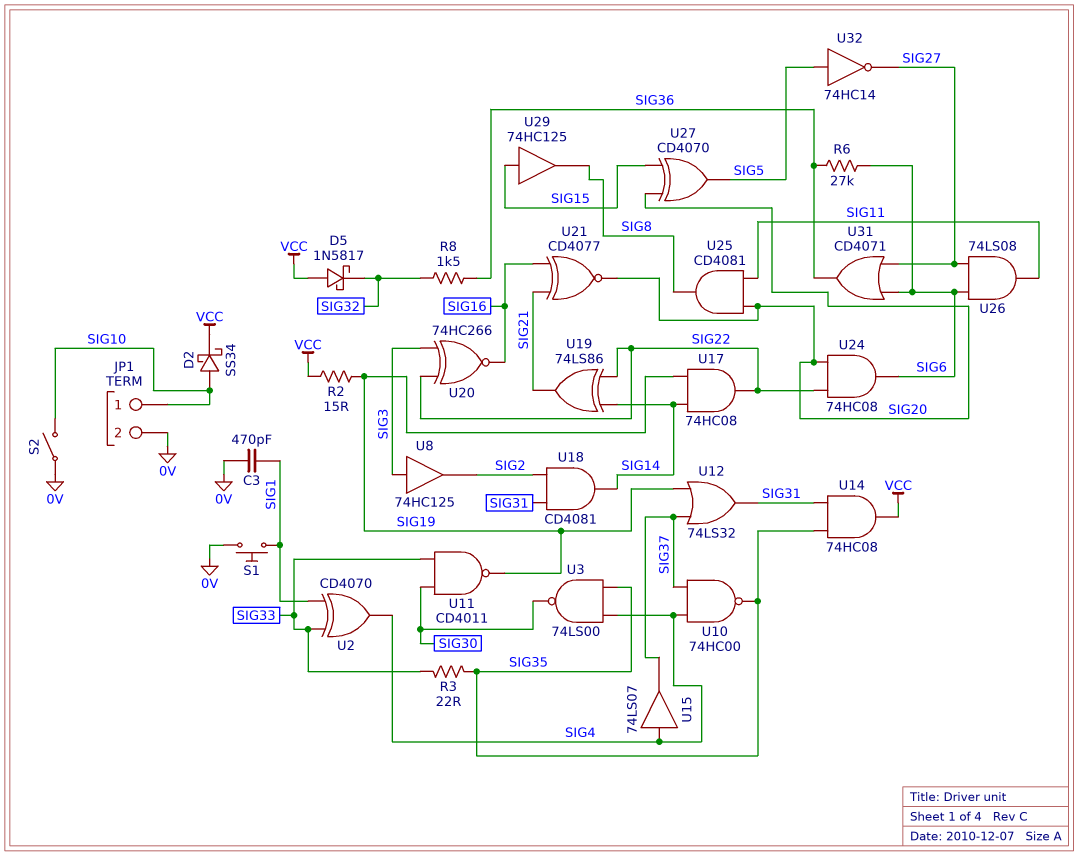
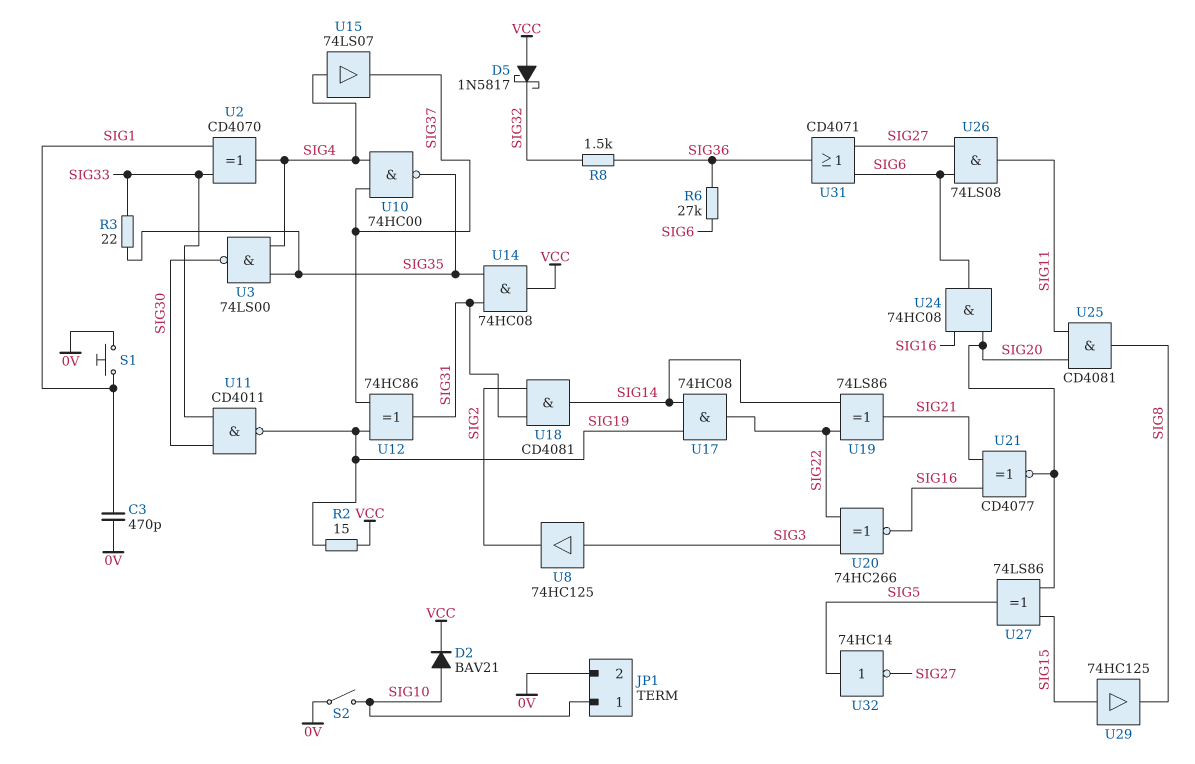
D2: schottky SS34 (A SIG10, K VCC) -> diode BAV21 (A SIG10, K VCC)
U12: OR 74LS32 (in SIG19, in SIG37, out SIG31) -> XOR 74HC86 (in SIG19, in SIG37, out SIG31)
U24: AND 74HC08 (in SIG20, in SIG22, out SIG6) -> AND 74HC08 (in SIG16, in SIG20, out SIG6)
U27: XOR CD4070 (in SIG15, in SIG20, out SIG5) -> XOR 74LS86 (in SIG15, in SIG20, out SIG5)

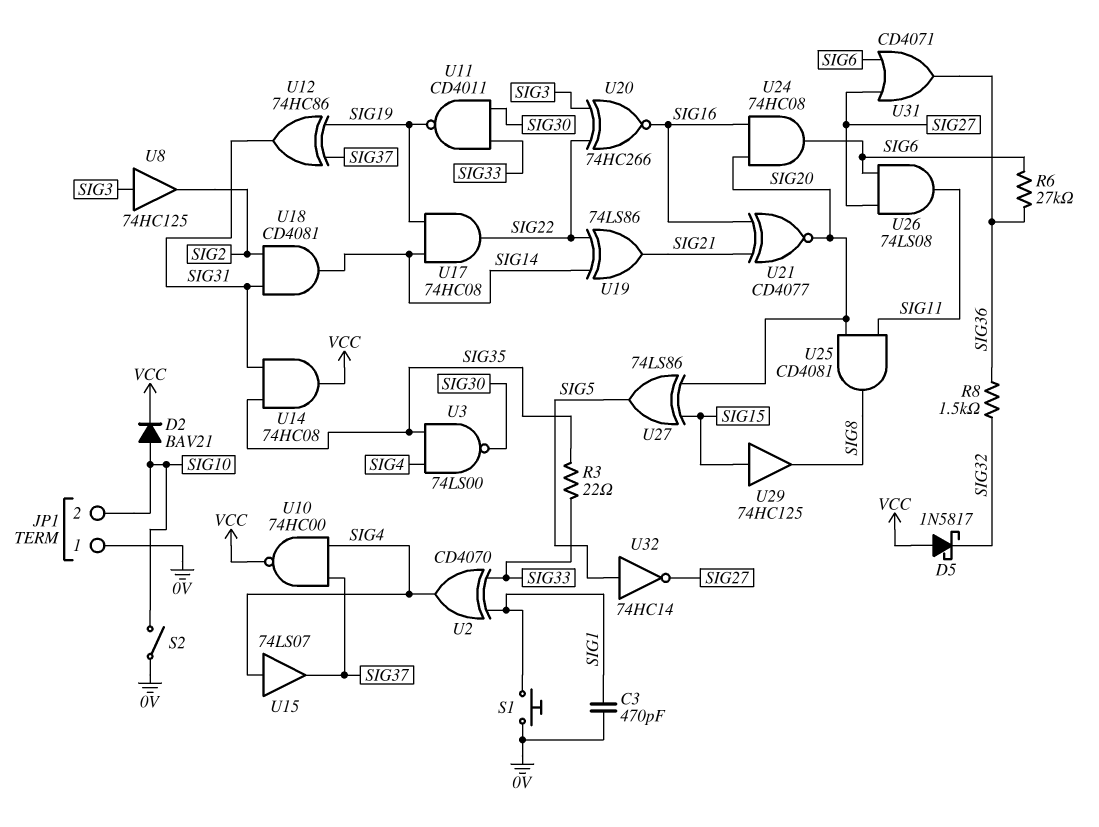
JP1 pin 1: SIG10 -> 0V
JP1 pin 2: 0V -> SIG10
R2: 15 (SIG19, VCC) -> none
U10: NAND 74HC00 (in SIG4, in SIG37, out SIG35) -> NAND 74HC00 (in SIG4, in SIG37, out VCC)

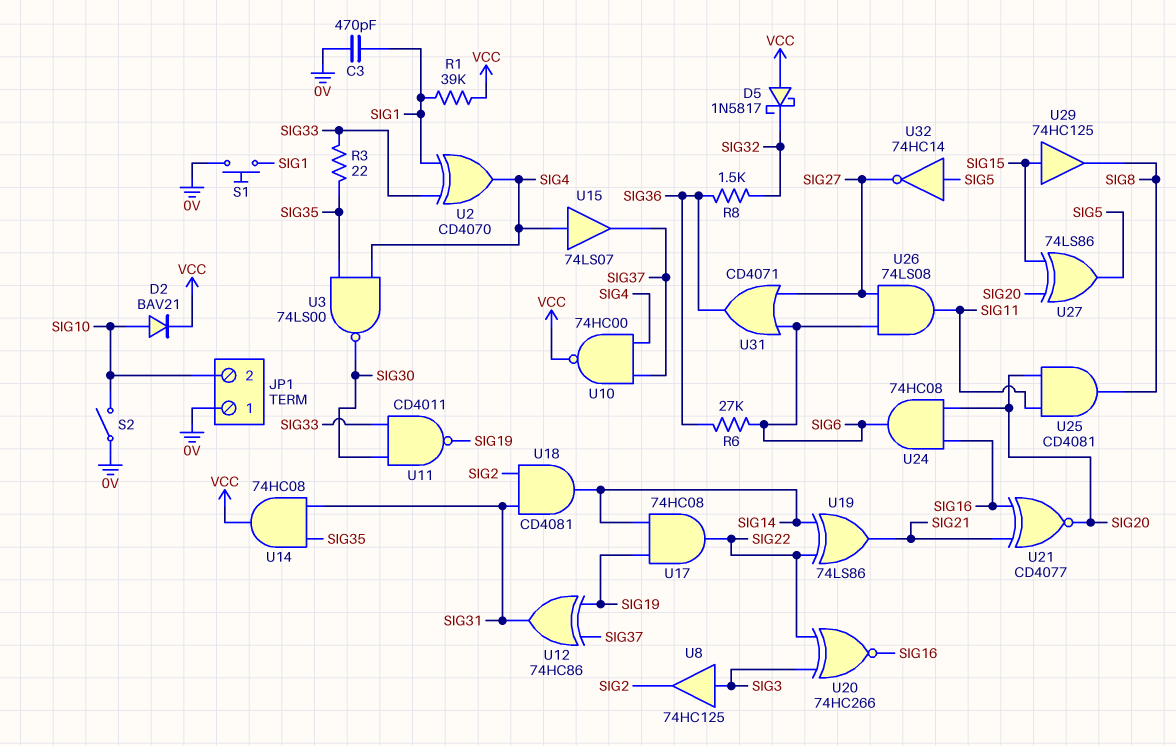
R1: none -> 39k (SIG1, VCC)

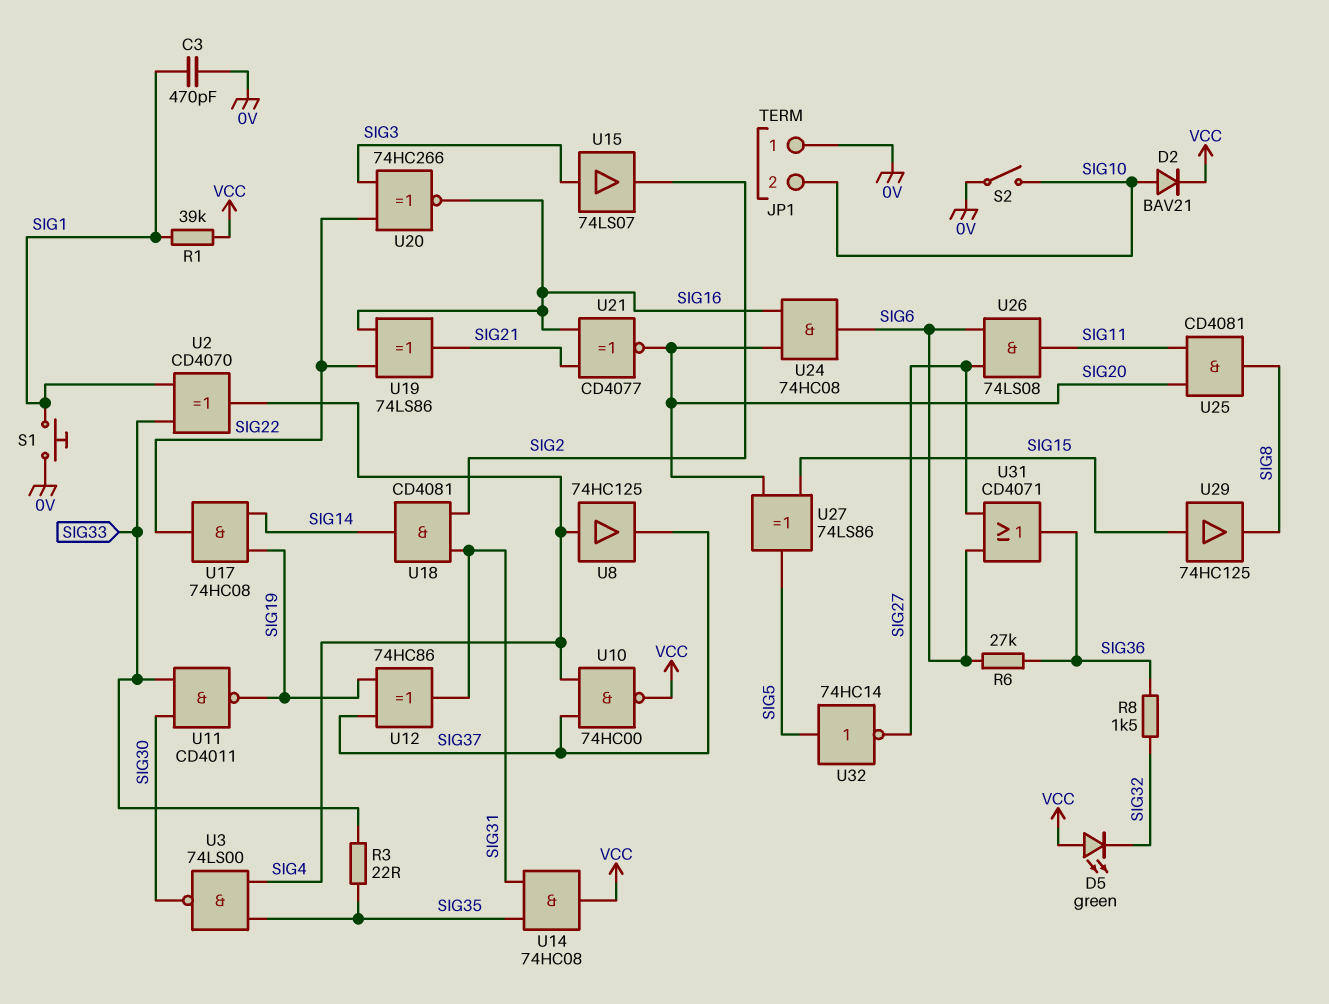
D5: schottky 1N5817 (A VCC, K SIG32) -> LED green (A VCC, K SIG32)
U8: buffer 74HC125 (in SIG3, out SIG2) -> buffer 74HC125 (in SIG4, out SIG37)
U15: buffer 74LS07 (in SIG4, out SIG37) -> buffer 74LS07 (in SIG3, out SIG2)
U19: XOR 74LS86 (in SIG14, in SIG22, out SIG21) -> XOR 74LS86 (in SIG16, in SIG22, out SIG21)

